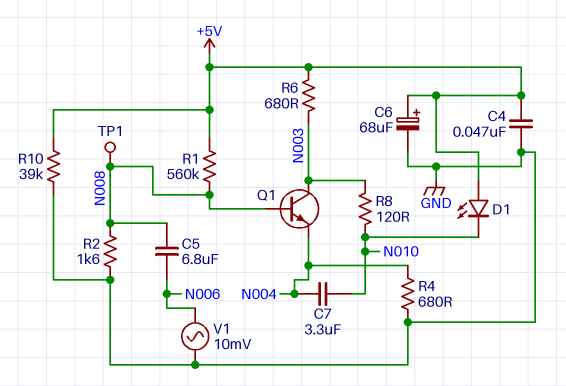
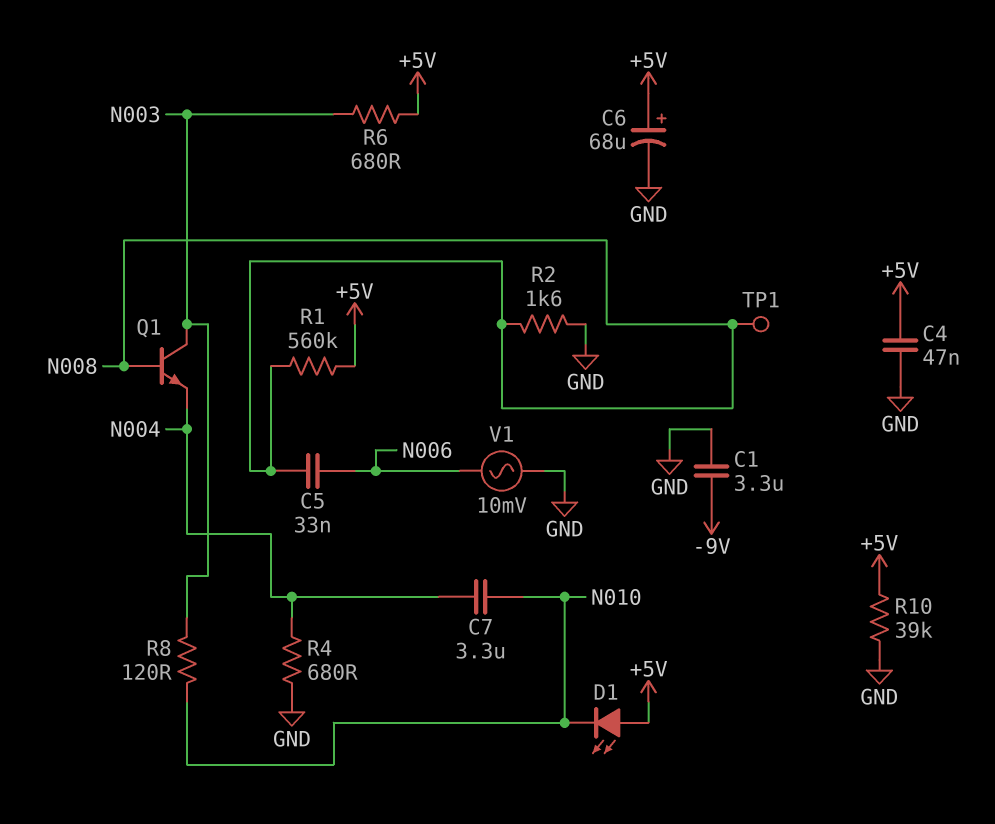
C1: none -> 3.3uF (-9V, GND)
C5: 6.8uF (N006, N008) -> 33nF (N006, N008)

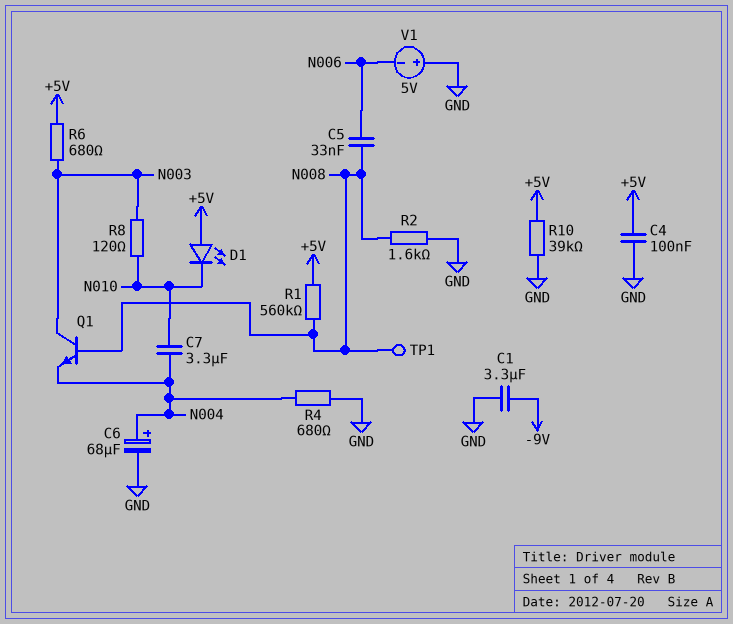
C4: 47nF (+5V, GND) -> 100nF (+5V, GND)
C6: 68uF (plus +5V, minus GND) -> 68uF (plus N004, minus GND)
V1: AC 10mV (GND, N006) -> 5V (plus GND, minus N006)

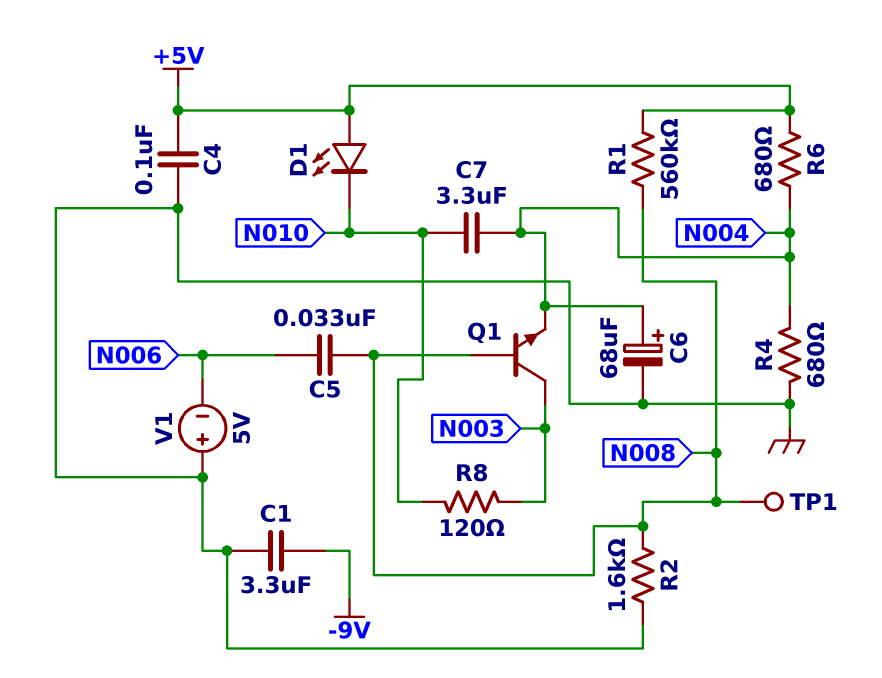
R6: 680 (+5V, N003) -> 680 (+5V, N004)
R10: 39k (+5V, GND) -> none

